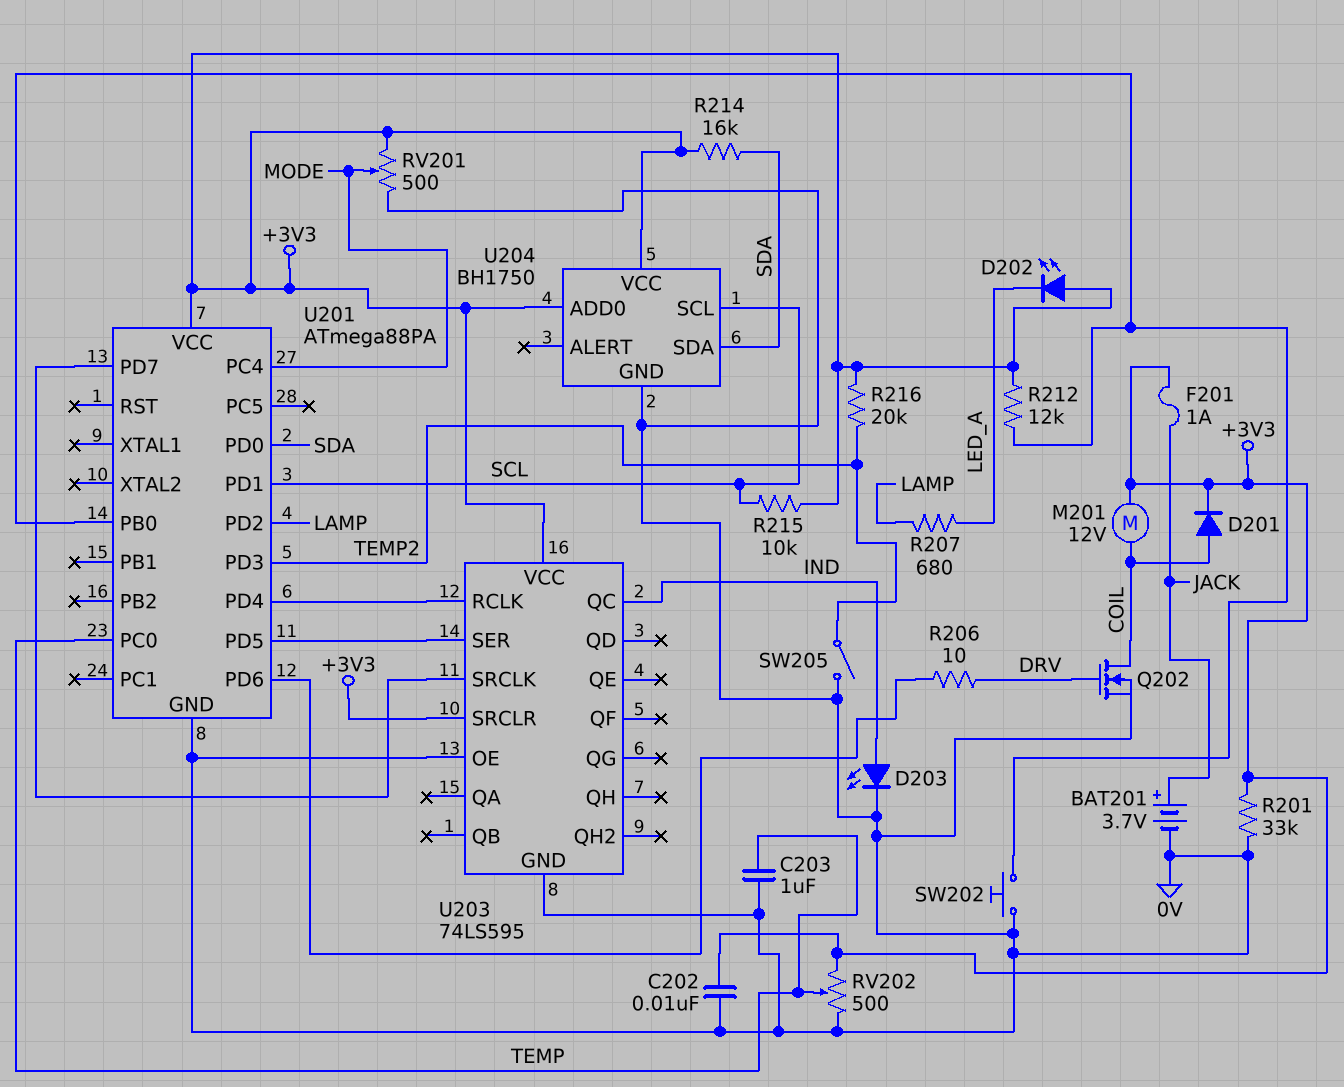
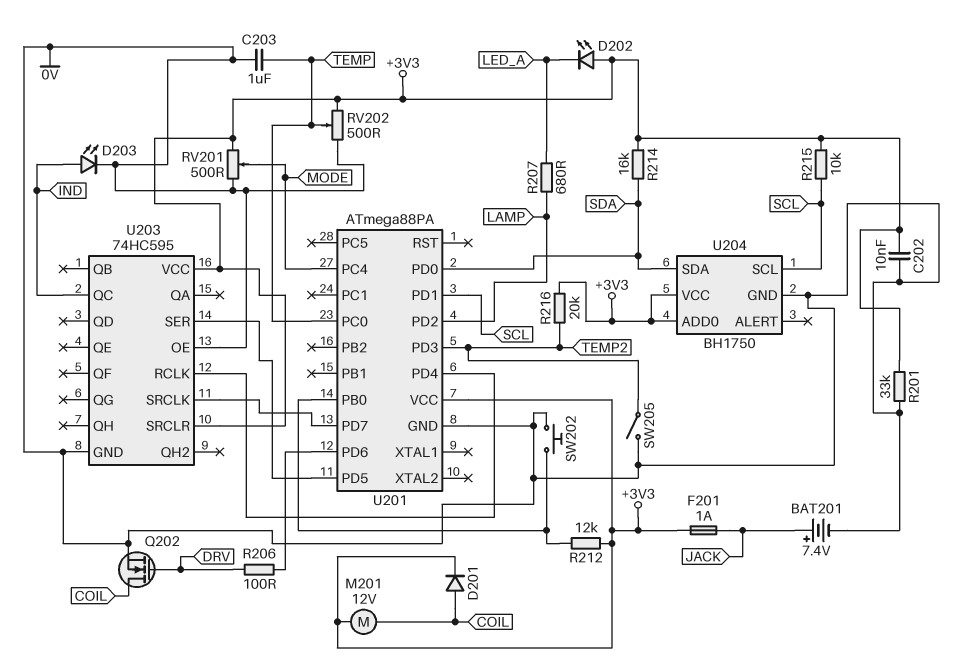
BAT201: 3.7V (plus JACK, minus 0V) -> 7.4V (plus JACK, minus 0V)
R206: 10 (DRV, U201/PD6) -> 100 (DRV, U201/PD6)
U203: 74LS595 -> 74HC595

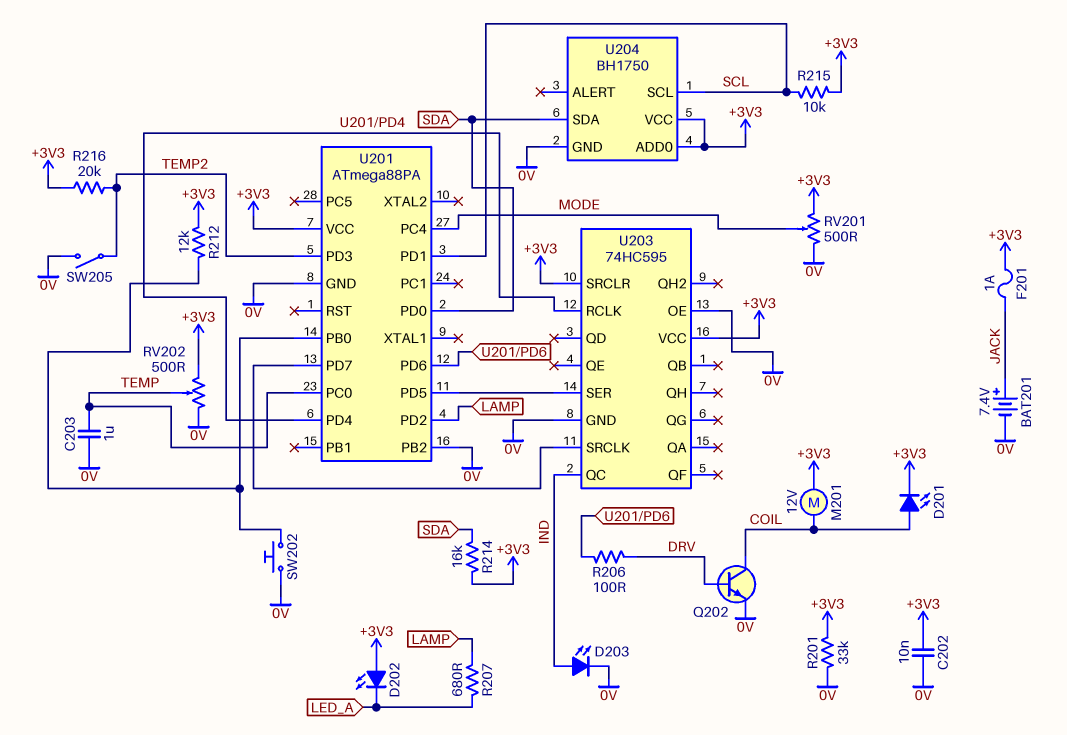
D201: diode (A COIL, K +3V3) -> LED (A COIL, K +3V3)
Q202: NMOS (G DRV, D COIL, S 0V) -> NPN (B DRV, C COIL, E 0V)
U201 pin PB2: none -> 0V

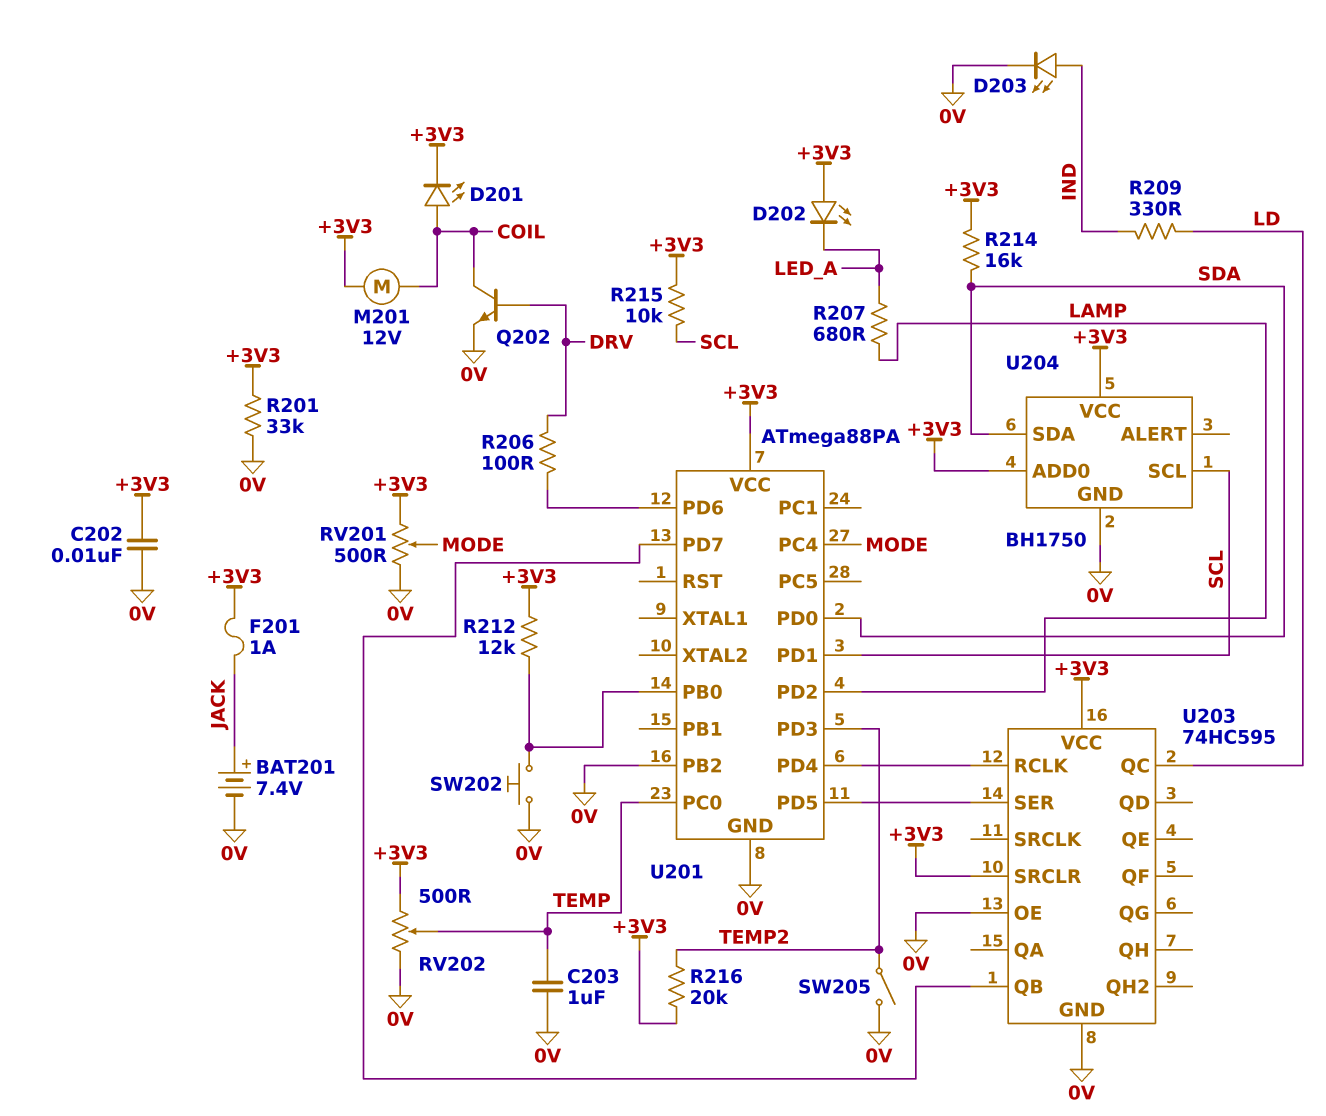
R209: none -> 330 (IND, LD)
U203 pin QB: none -> U201/PD7
U203 pin QC: IND -> LD
U203 pin SRCLK: U201/PD7 -> none

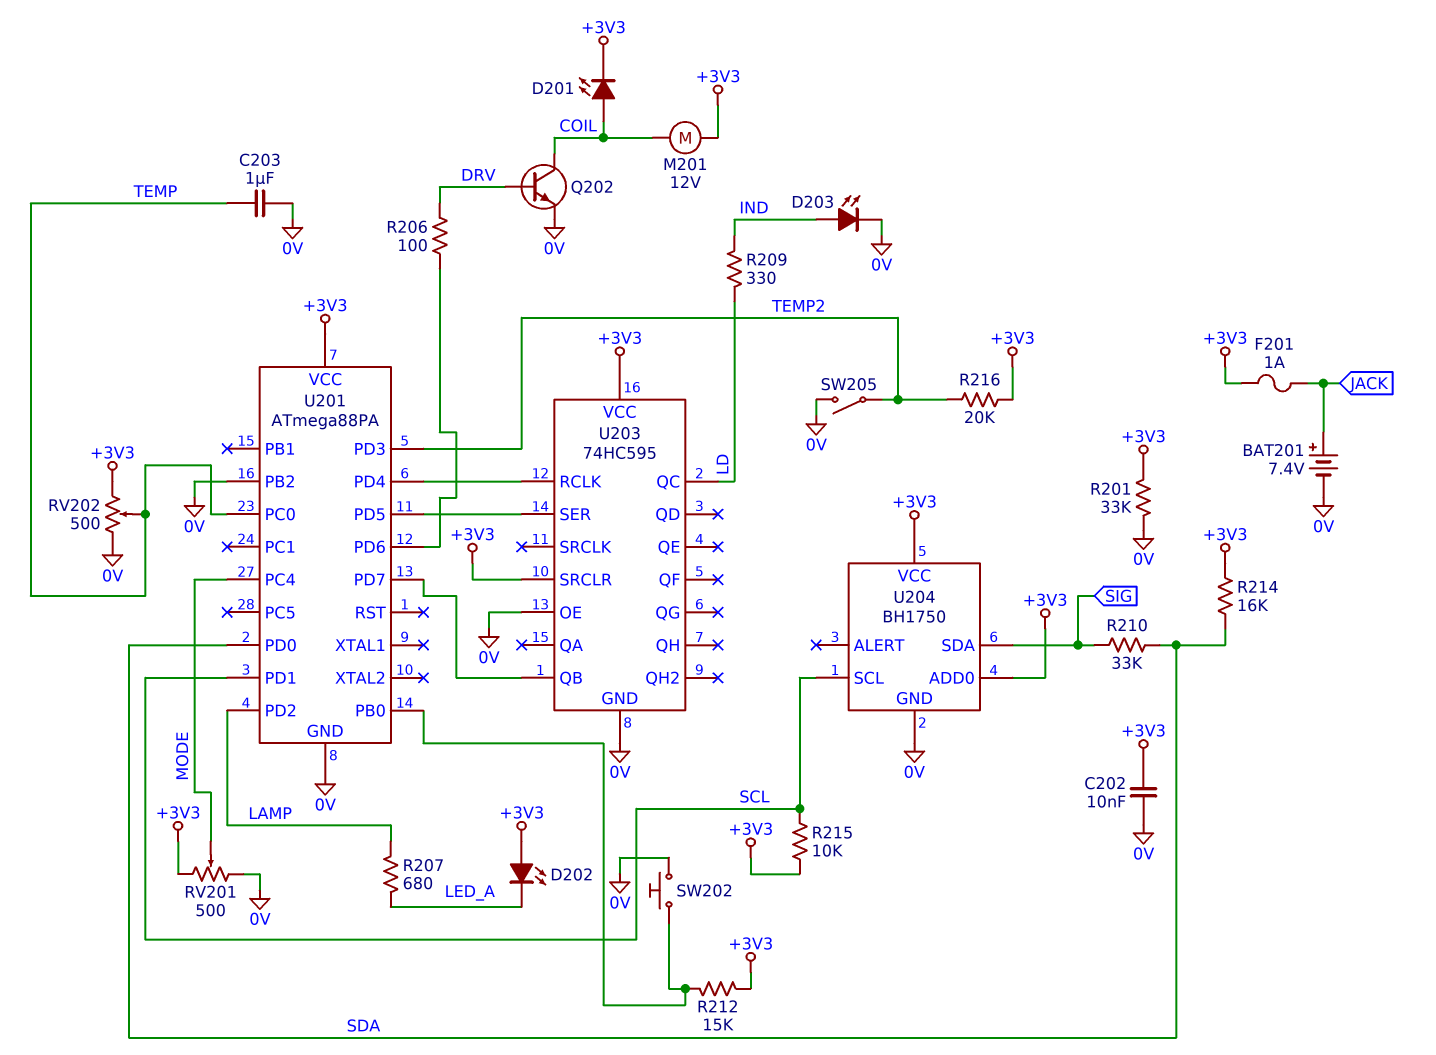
R210: none -> 33k (SDA, SIG)
R212: 12k (+3V3, U201/PB0) -> 15k (+3V3, U201/PB0)
U204 pin SDA: SDA -> SIG

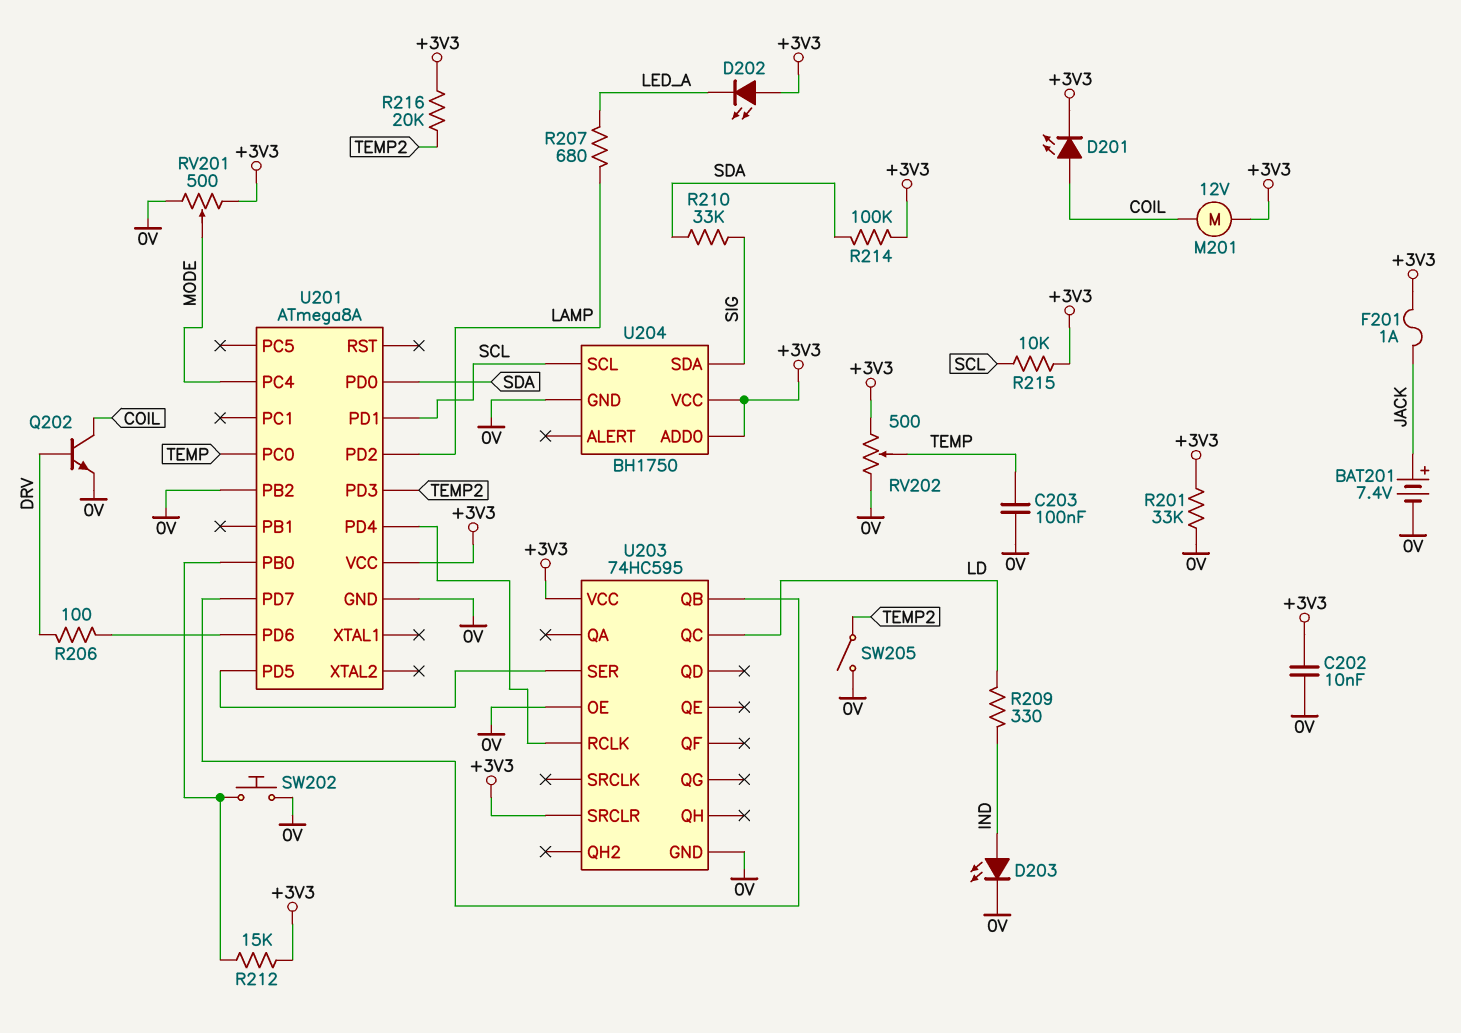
C203: 1uF (0V, TEMP) -> 100nF (0V, TEMP)
R214: 16k (+3V3, SDA) -> 100k (+3V3, SDA)
U201: ATmega88PA -> ATmega8A

